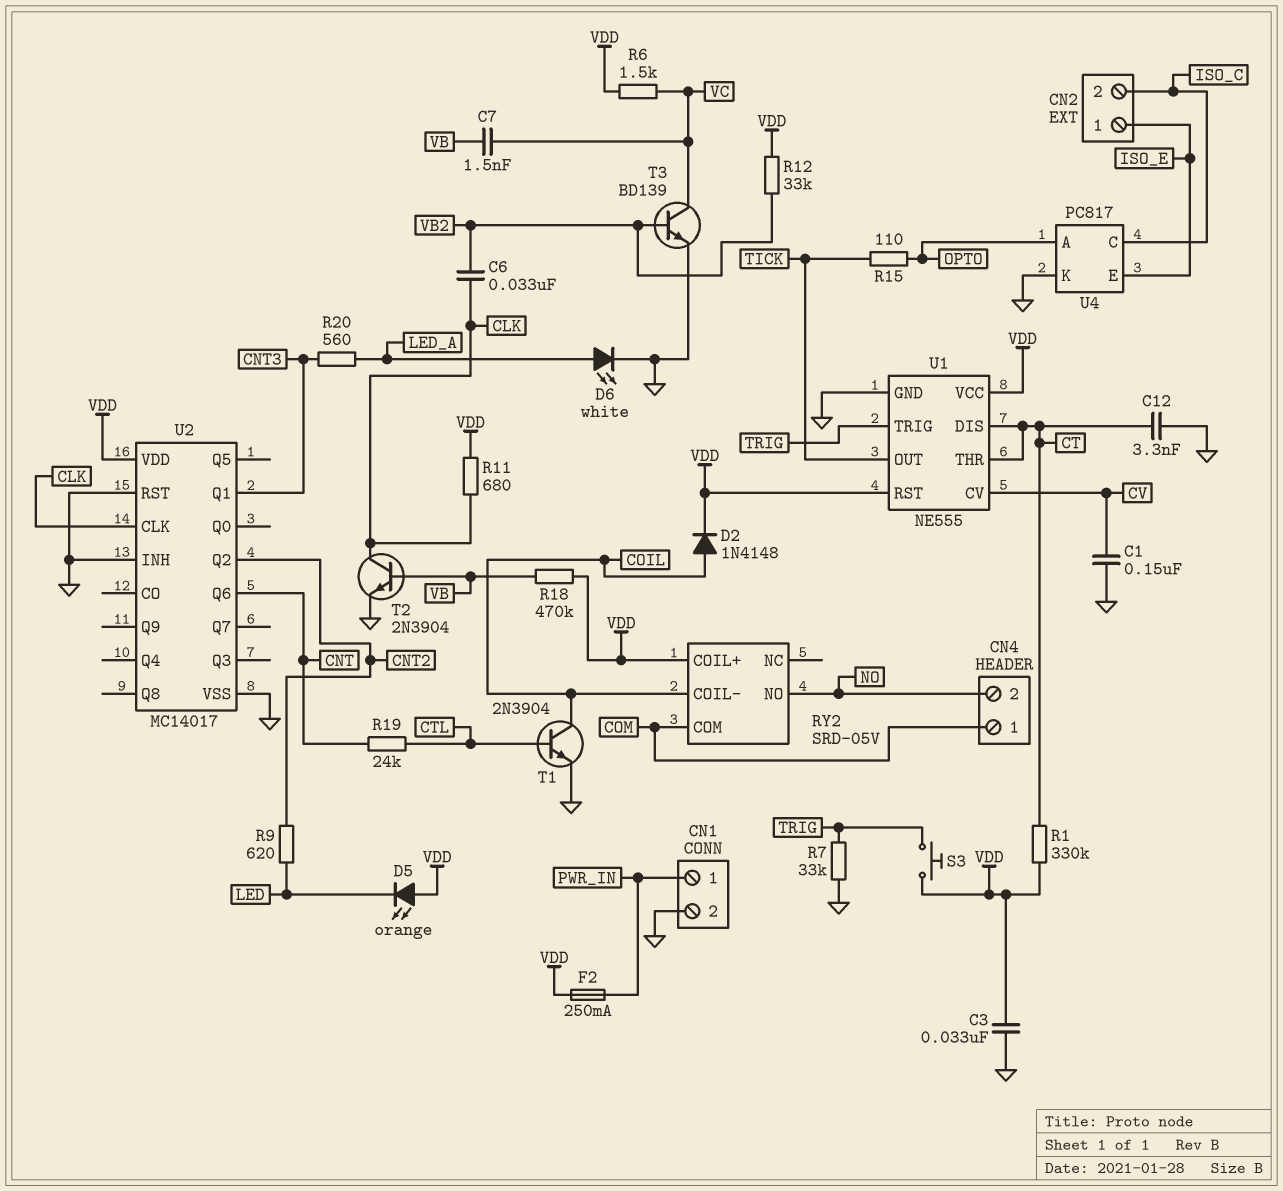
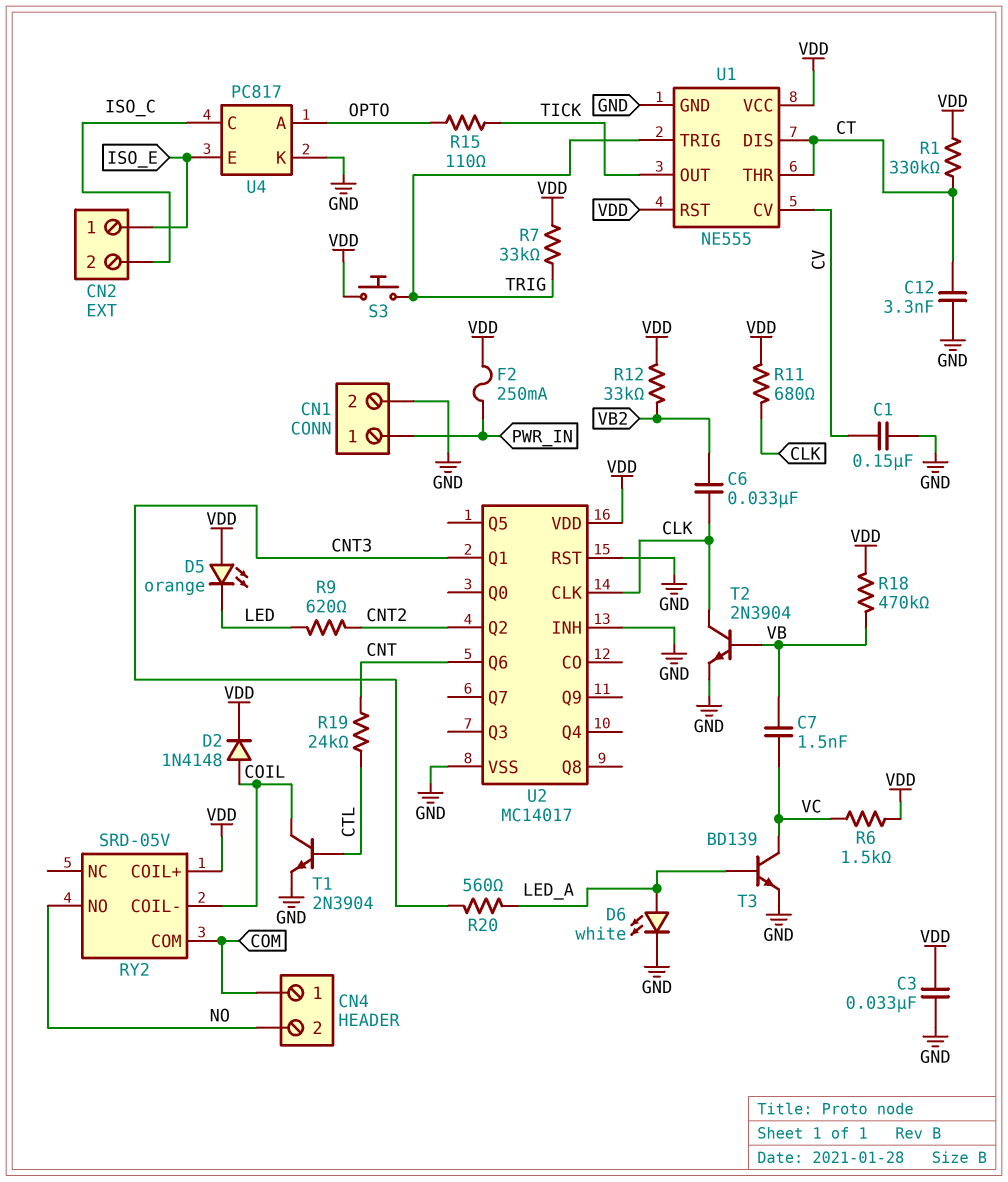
R7: 33k (GND, TRIG) -> 33k (TRIG, VDD)
T3: NPN BD139 (B VB2, C VC, E GND) -> NPN BD139 (B LED_A, C VC, E GND)

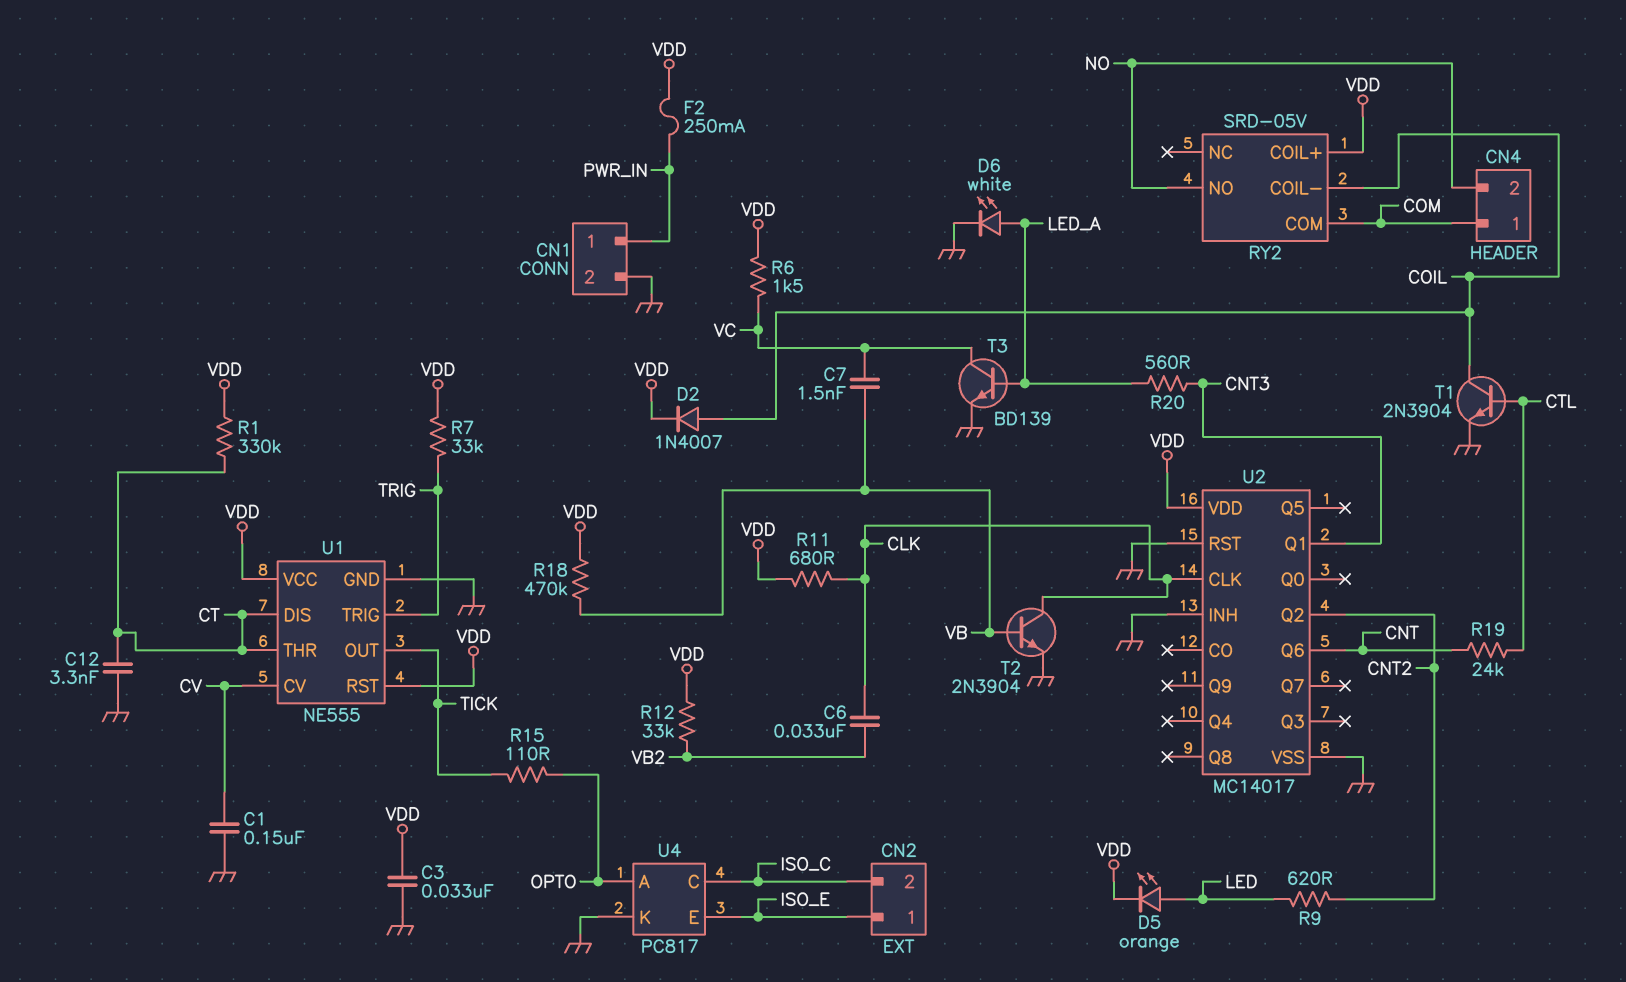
D2: diode 1N4148 (A COIL, K VDD) -> diode 1N4007 (A COIL, K VDD)
D5: LED orange (A VDD, K LED) -> LED orange (A LED, K VDD)
S3: button (TRIG, VDD) -> none

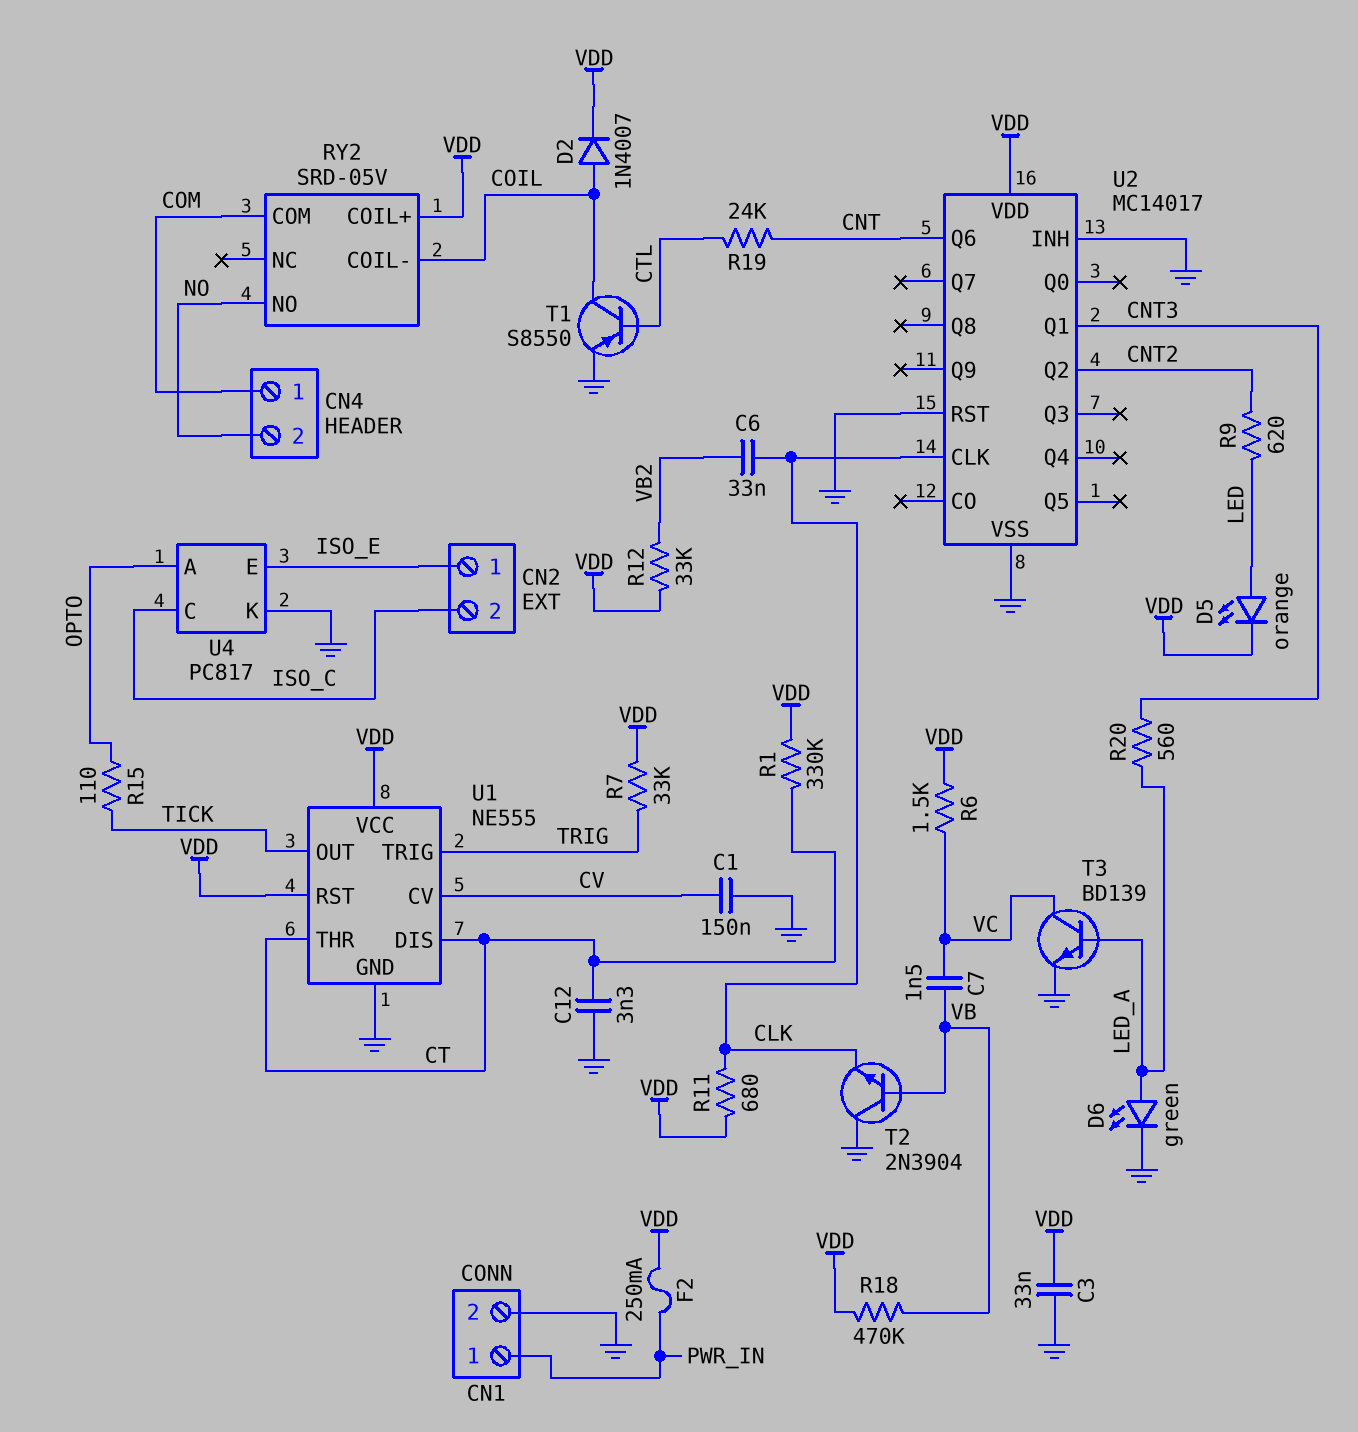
D6: LED white (A LED_A, K GND) -> LED green (A LED_A, K GND)
T1: NPN 2N3904 (B CTL, C COIL, E GND) -> PNP S8550 (B CTL, C COIL, E GND)
T2: NPN 2N3904 (B VB, C CLK, E GND) -> NPN 2N3904 (B VB, C GND, E CLK)

